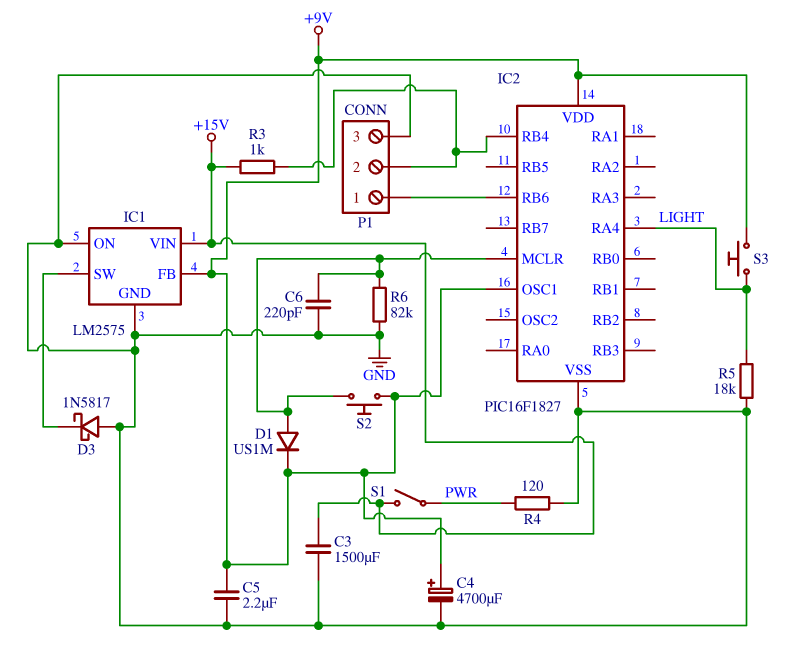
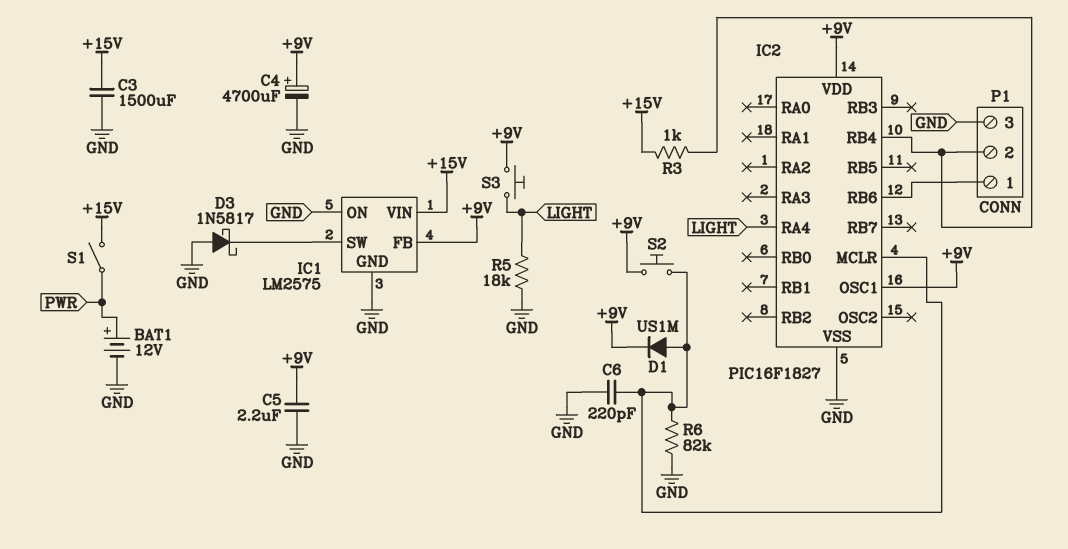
BAT1: none -> 12V (plus PWR, minus GND)
R4: 120 (GND, PWR) -> none

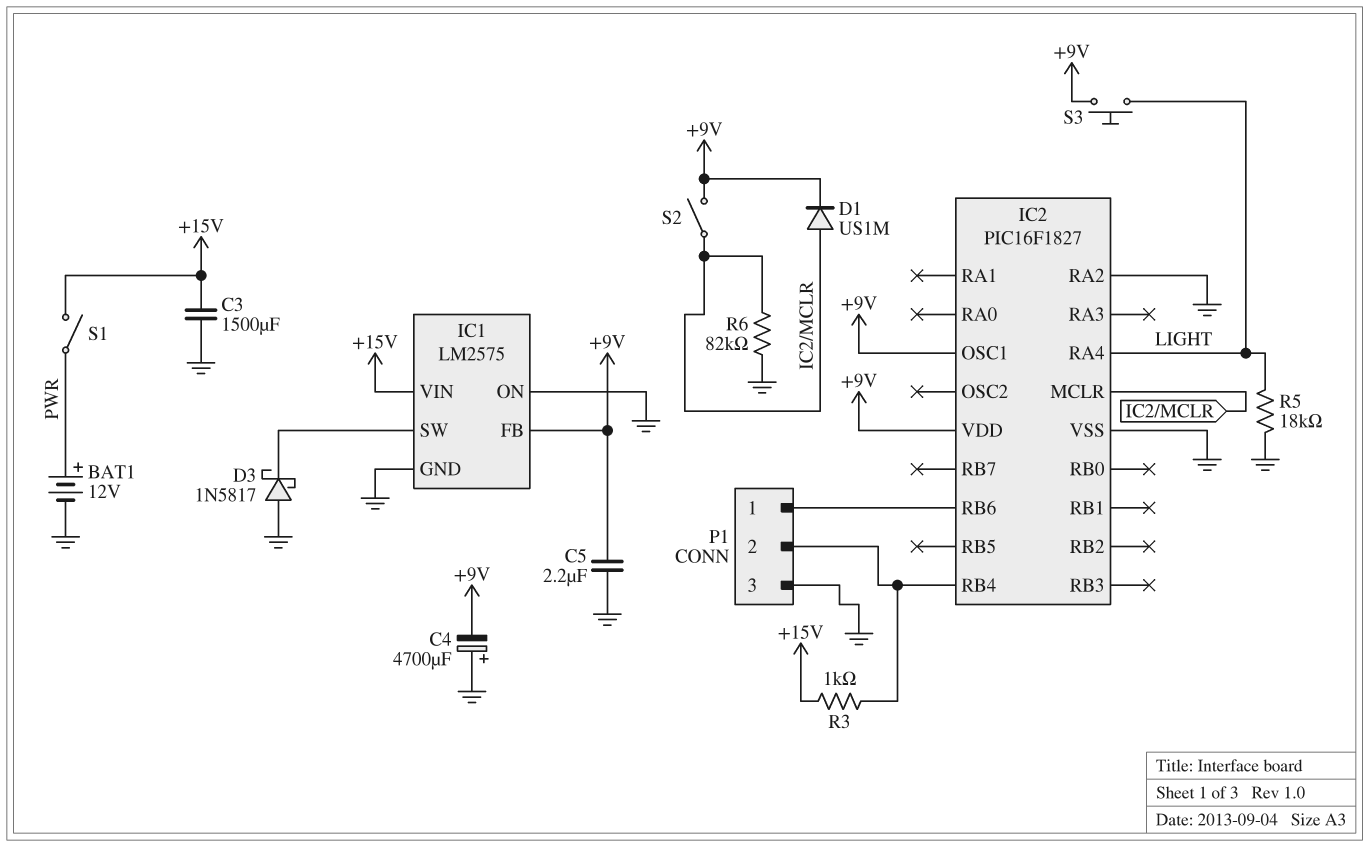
C4: 4700uF (plus +9V, minus GND) -> 4700uF (plus GND, minus +9V)
C6: 220pF (GND, IC2/MCLR) -> none
IC2 pin RA2: none -> GND
S2: button (+9V, IC2/MCLR) -> switch (+9V, IC2/MCLR)

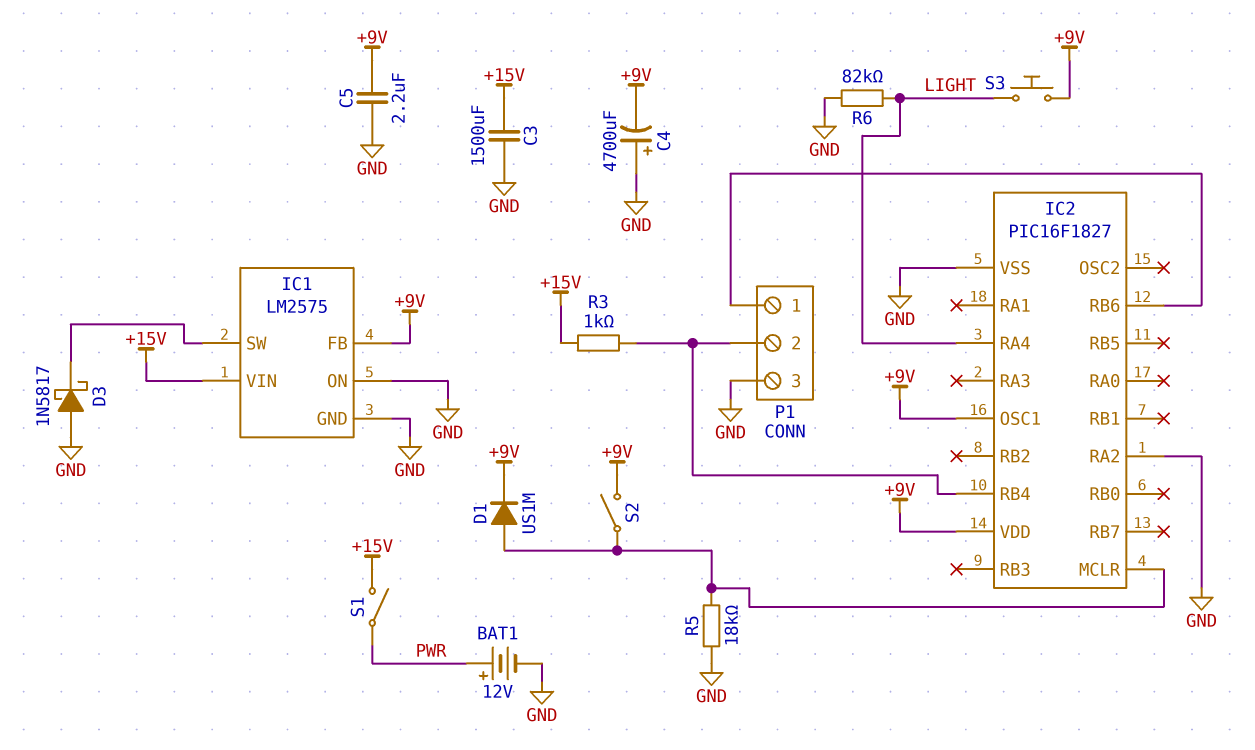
R5: 18k (GND, LIGHT) -> 18k (GND, IC2/MCLR)
R6: 82k (GND, IC2/MCLR) -> 82k (GND, LIGHT)

